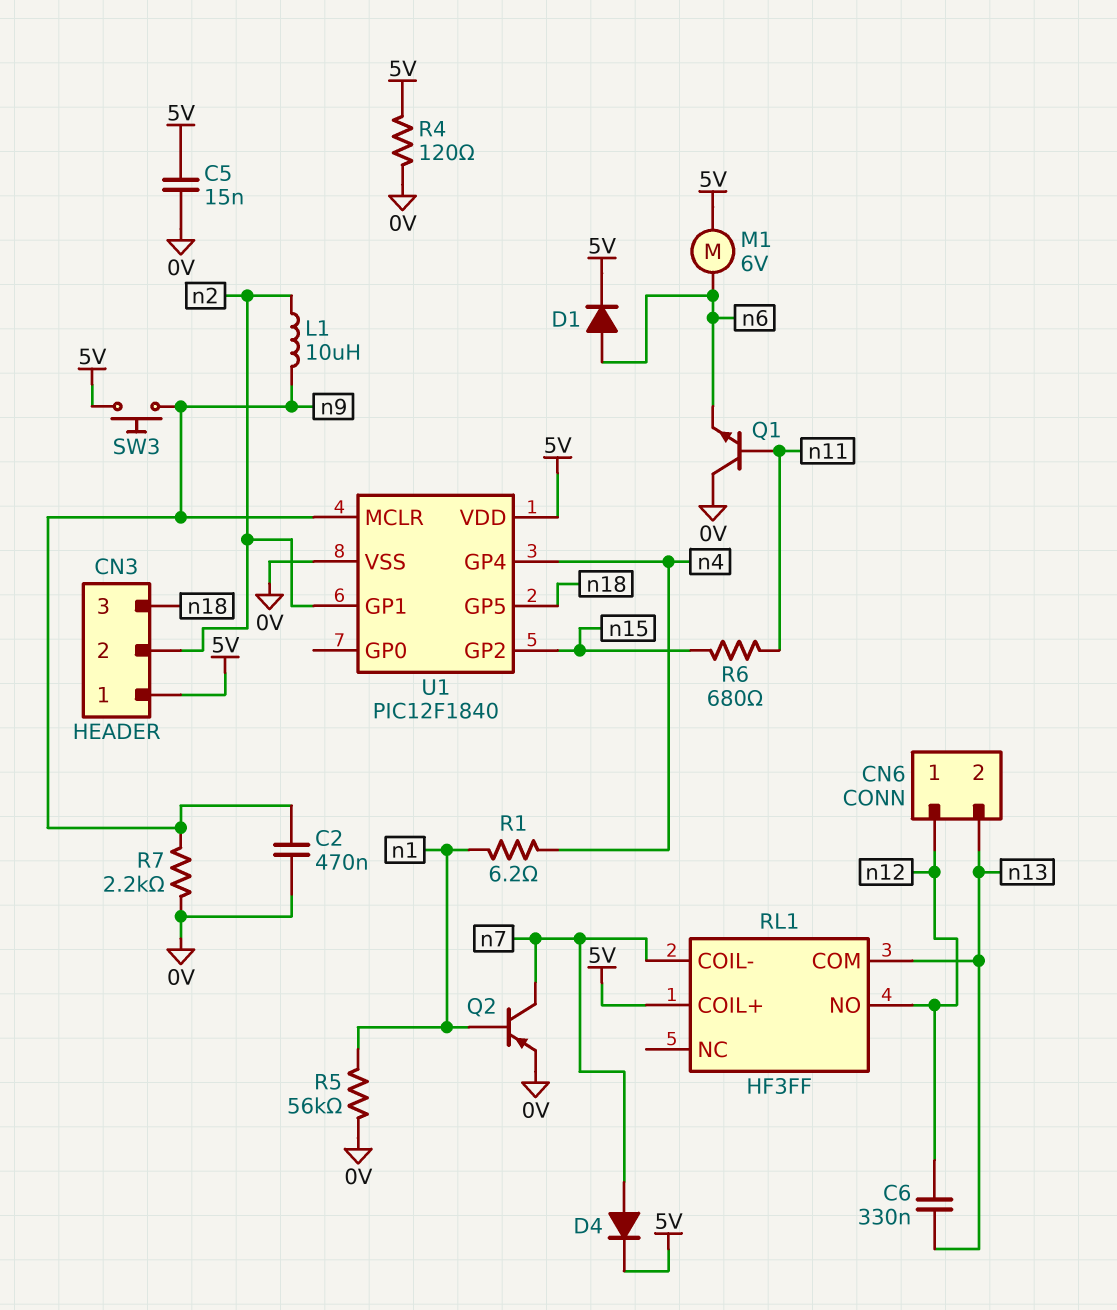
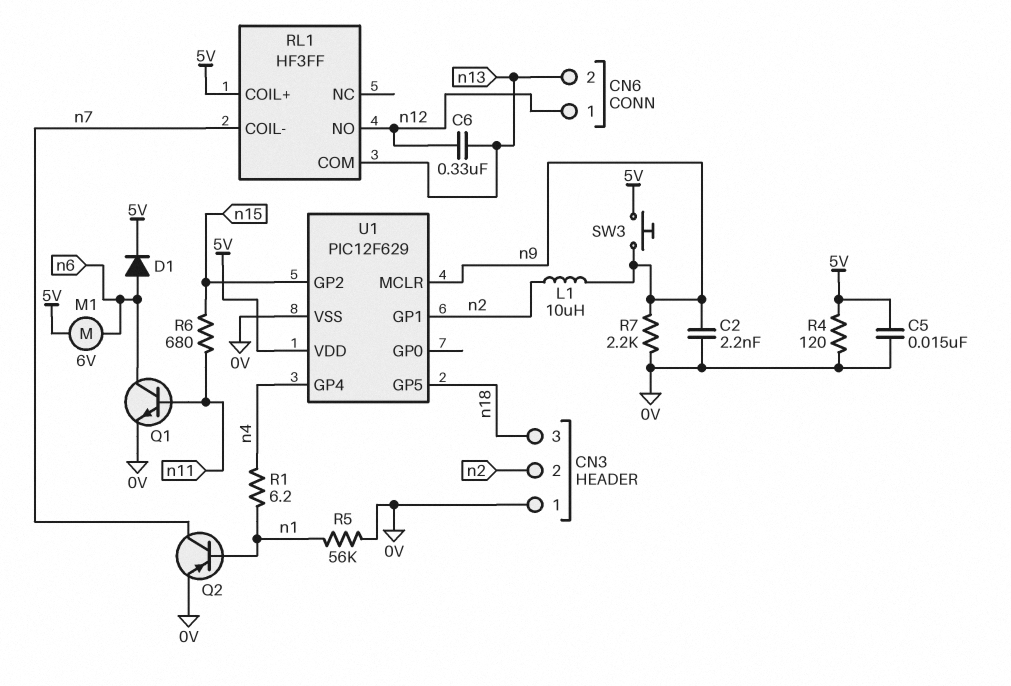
C2: 470nF (0V, n9) -> 2.2nF (0V, n9)
CN3 pin 1: 5V -> 0V
D4: diode (A n7, K 5V) -> none
Q1: NPN (B n11, C 0V, E n6) -> NPN (B n11, C n6, E 0V)
U1: PIC12F1840 -> PIC12F629

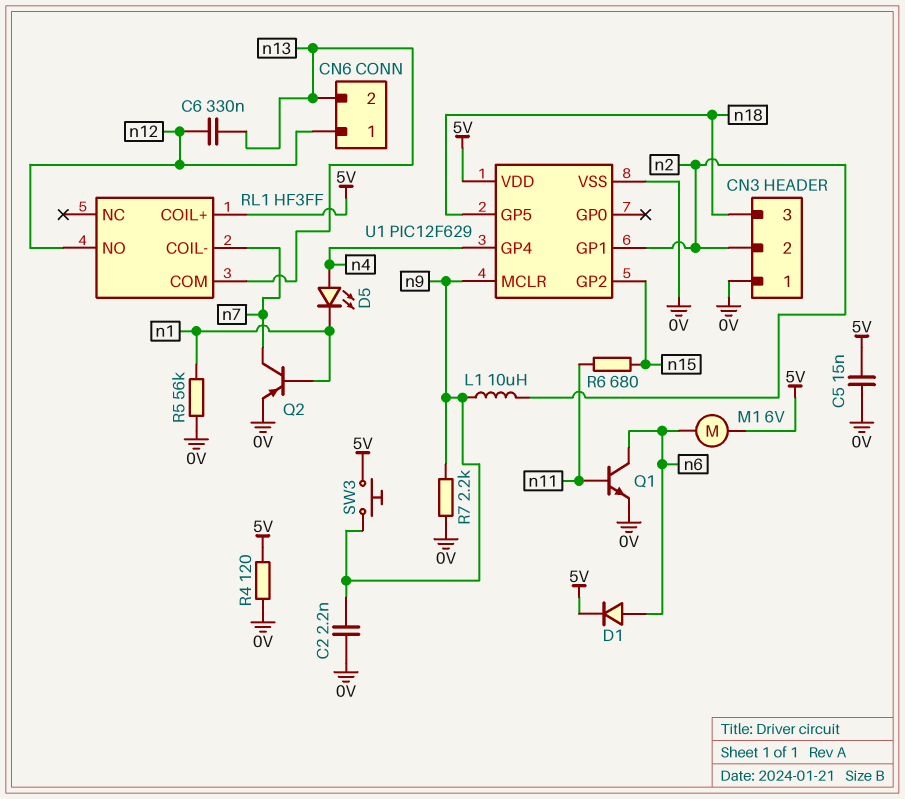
D5: none -> LED (A n4, K n1)
R1: 6.2 (n1, n4) -> none

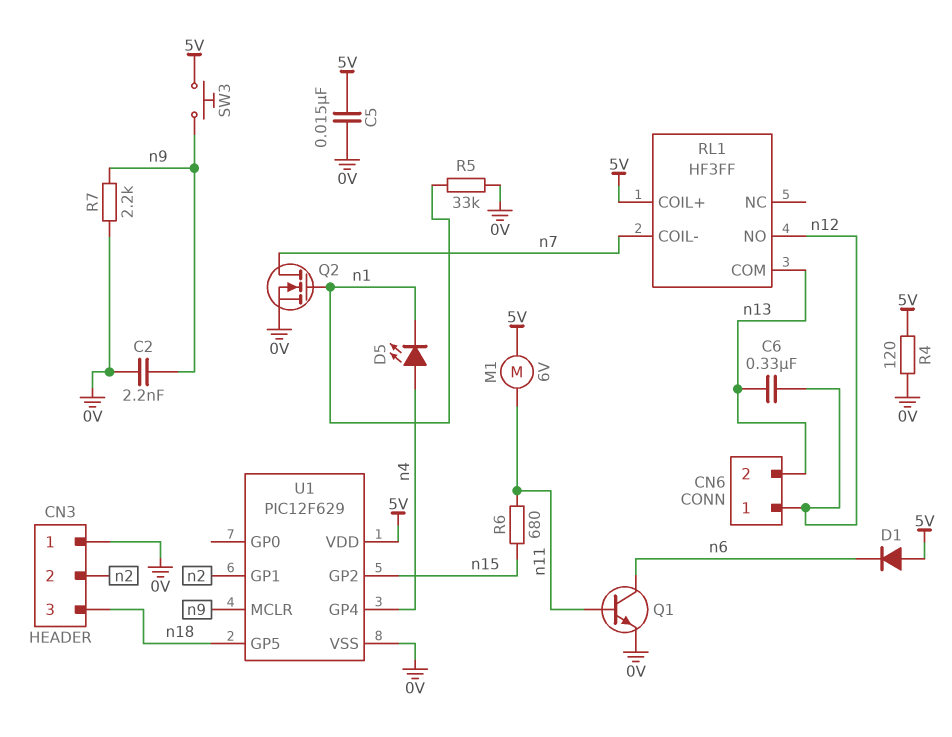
D1: diode (A n6, K 5V) -> diode (A 5V, K n6)
L1: 10uH (n2, n9) -> none
M1: motor 6V (5V, n6) -> motor 6V (5V, n11)
Q2: PNP (B n1, C n7, E 0V) -> NMOS (G n1, D n7, S 0V)
R5: 56k (0V, n1) -> 33k (0V, n1)

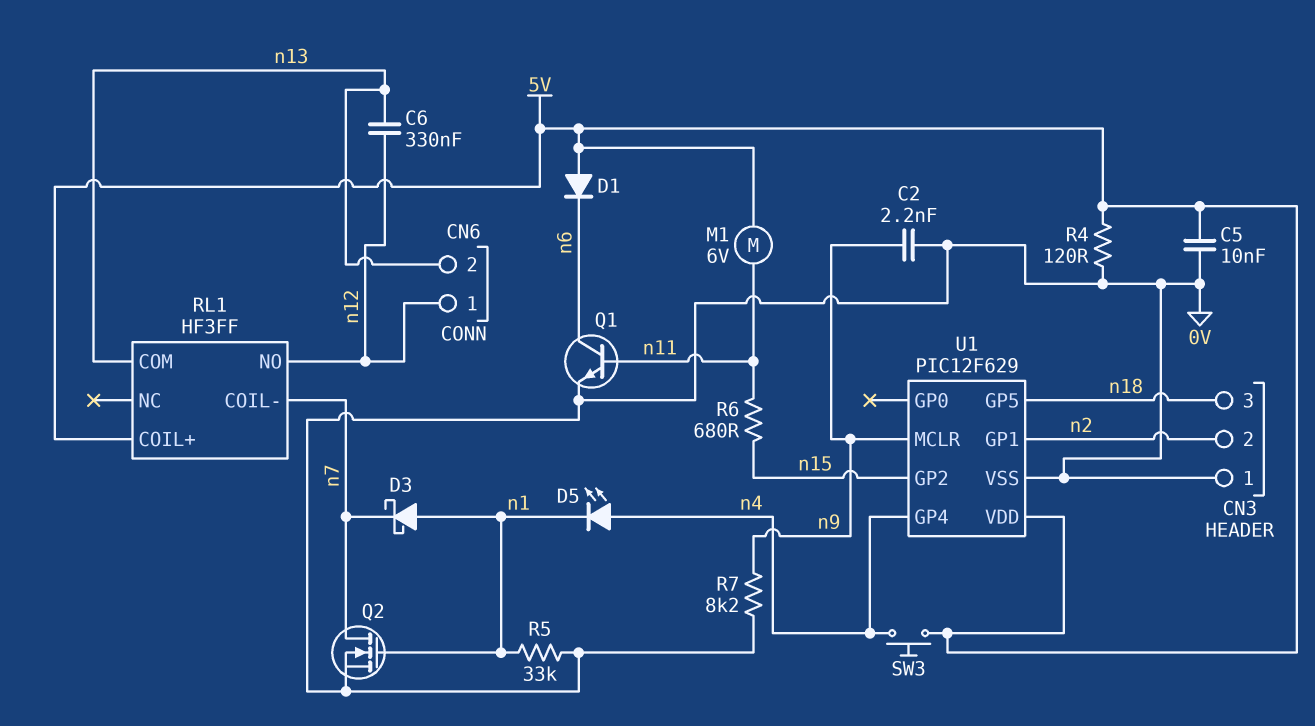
C5: 15nF (0V, 5V) -> 10nF (0V, 5V)
D3: none -> schottky (A n1, K n7)
R7: 2.2k (0V, n9) -> 8.2k (0V, n9)
SW3: button (5V, n9) -> button (5V, n4)

